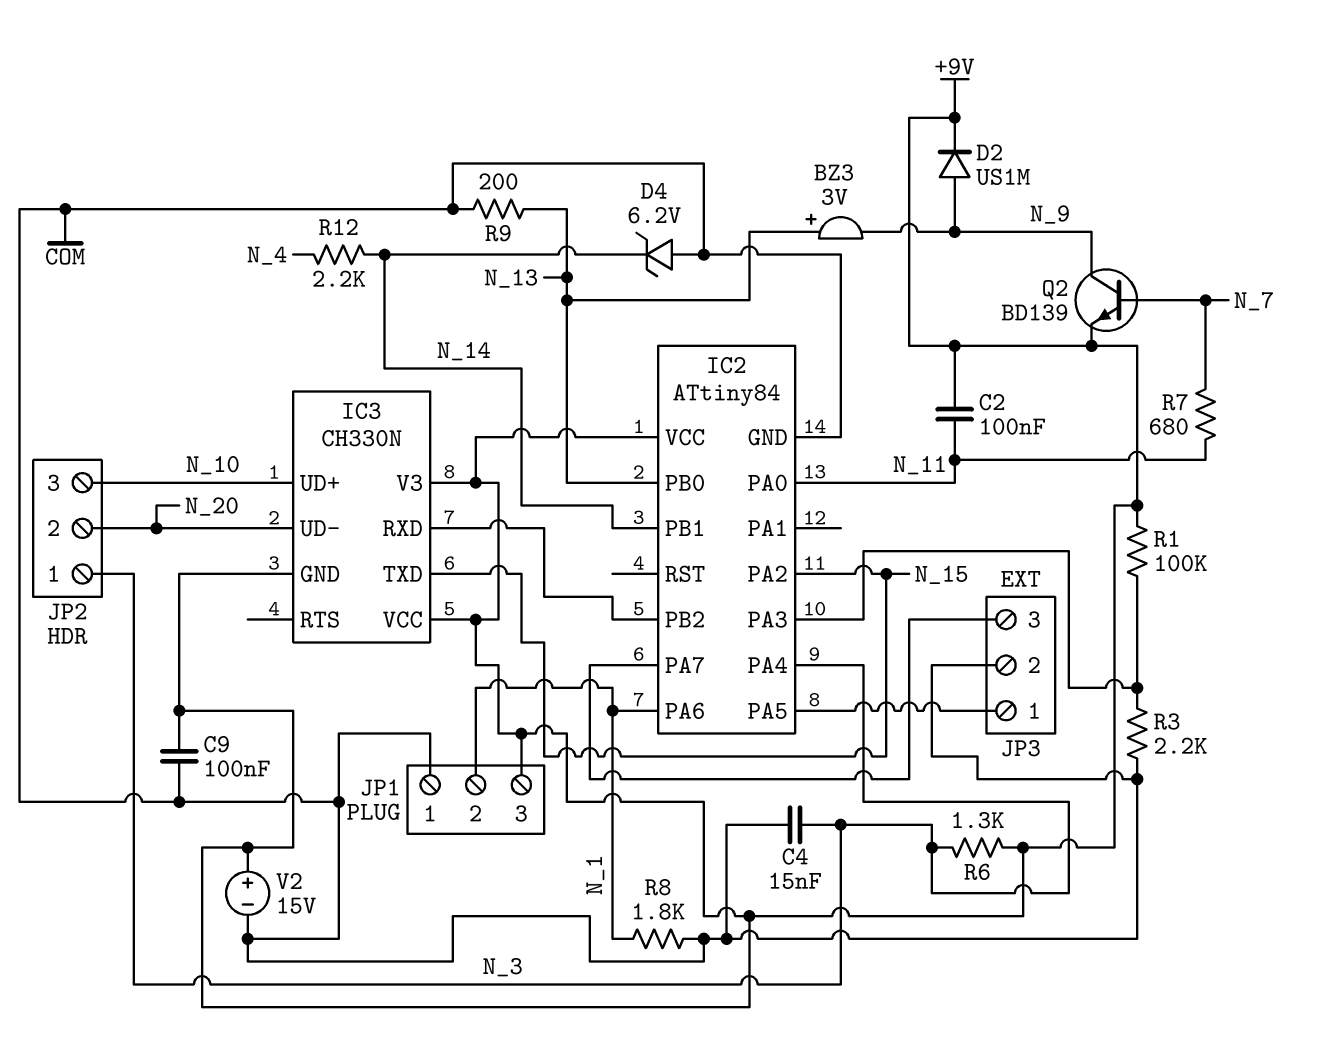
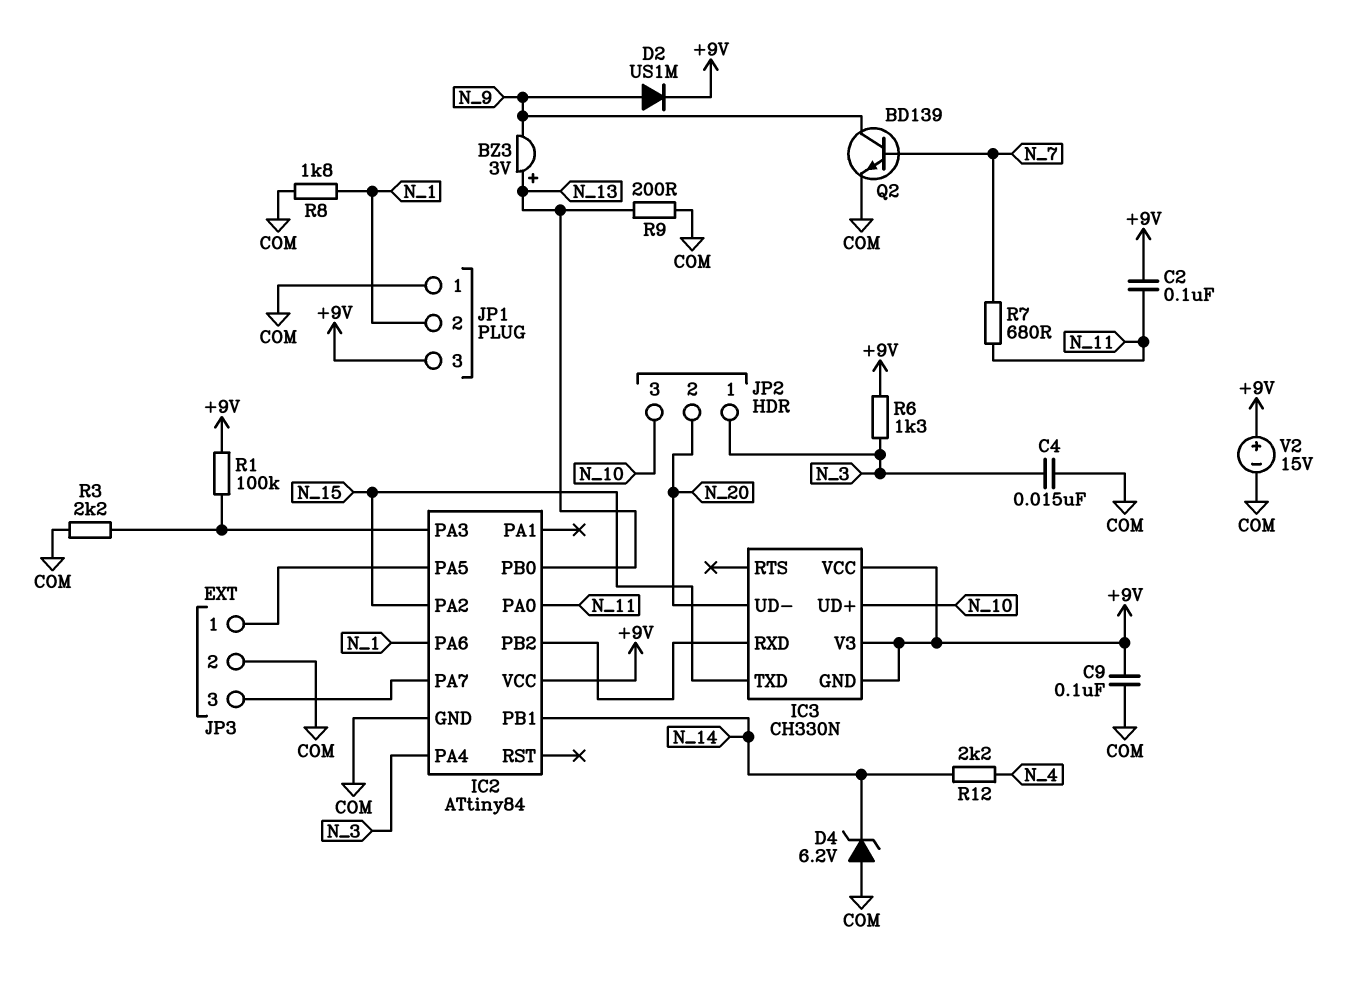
Q2: NPN BD139 (B N_7, C N_9, E +9V) -> NPN BD139 (B N_7, C N_9, E COM)

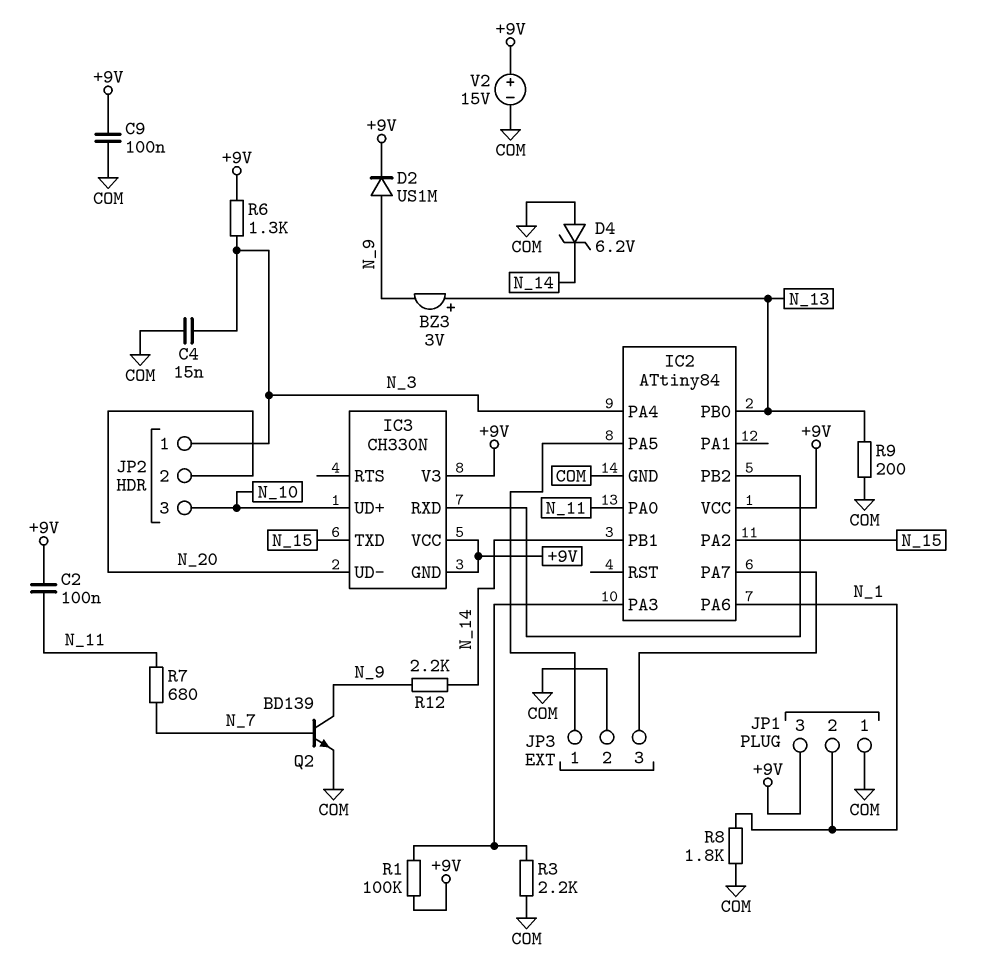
R12: 2.2k (N_4, N_14) -> 2.2k (N_9, N_14)

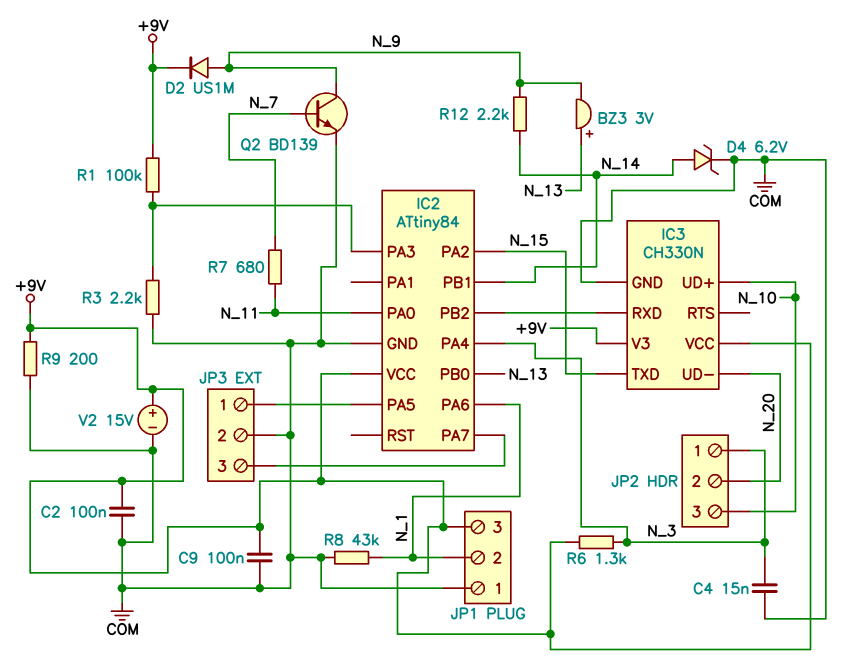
C2: 100nF (+9V, N_11) -> 100nF (+9V, COM)
D4: zener 6.2V (A COM, K N_14) -> zener 6.2V (A N_14, K COM)
IC3 pin GND: +9V -> COM
R8: 1.8k (COM, N_1) -> 43k (COM, N_1)
R9: 200 (COM, N_13) -> 200 (+9V, COM)

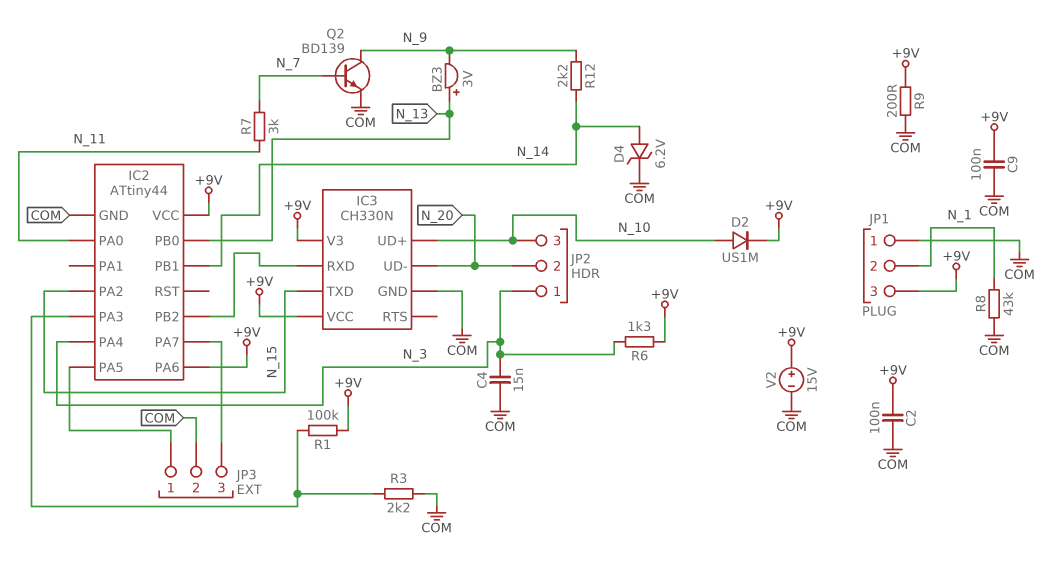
D2: diode US1M (A N_9, K +9V) -> diode US1M (A N_10, K +9V)
IC2: ATtiny84 -> ATtiny44
IC2 pin PA6: N_1 -> +9V
R7: 680 (N_7, N_11) -> 3k (N_7, N_11)

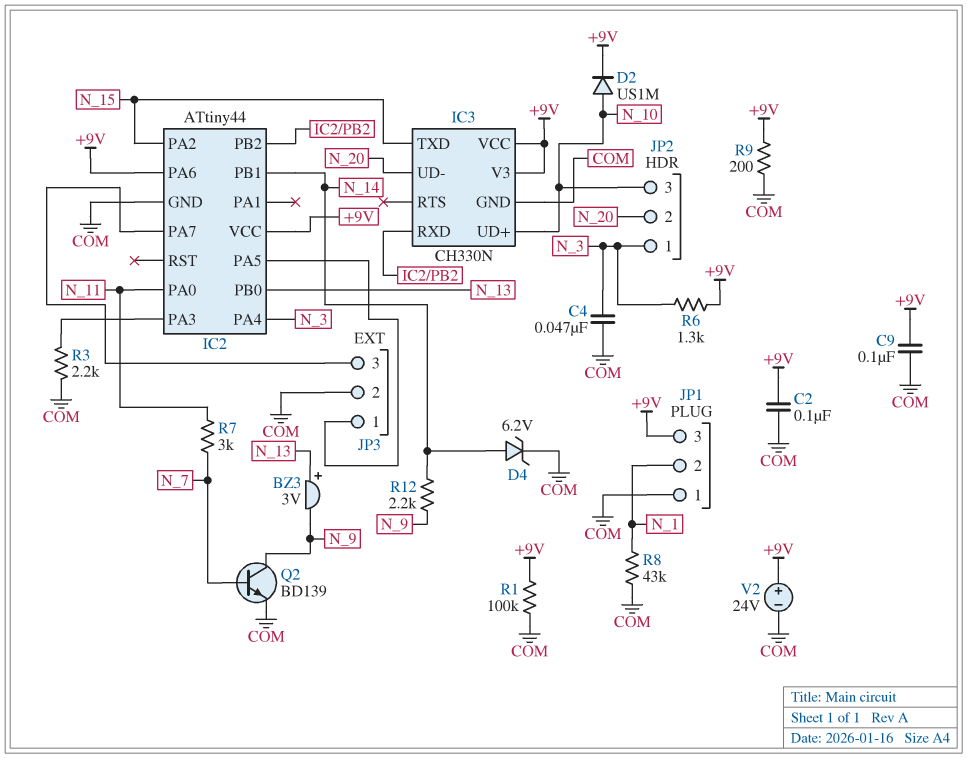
C4: 15nF (COM, N_3) -> 47nF (COM, N_3)
R1: 100k (+9V, IC2/PA3) -> 100k (+9V, COM)
V2: 15V (plus +9V, minus COM) -> 24V (plus +9V, minus COM)

